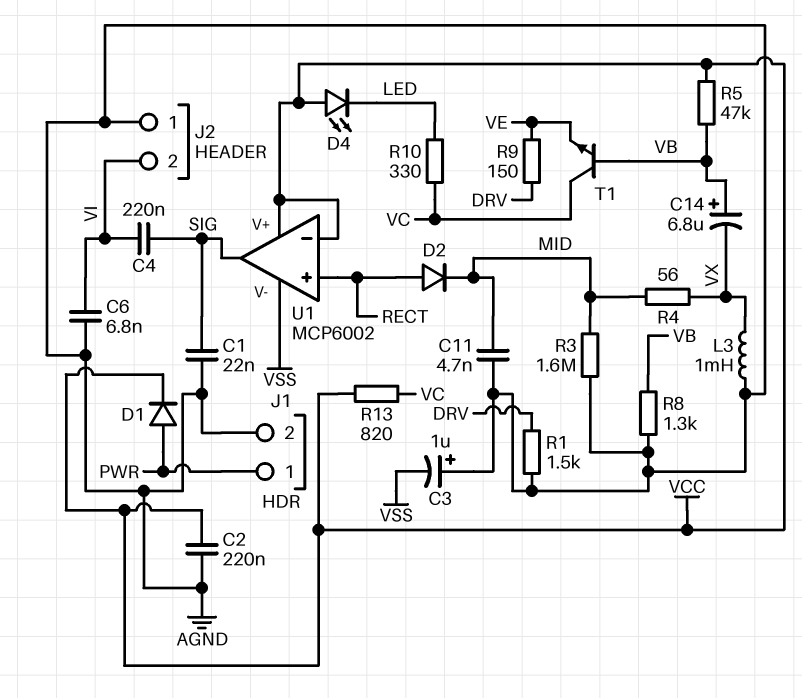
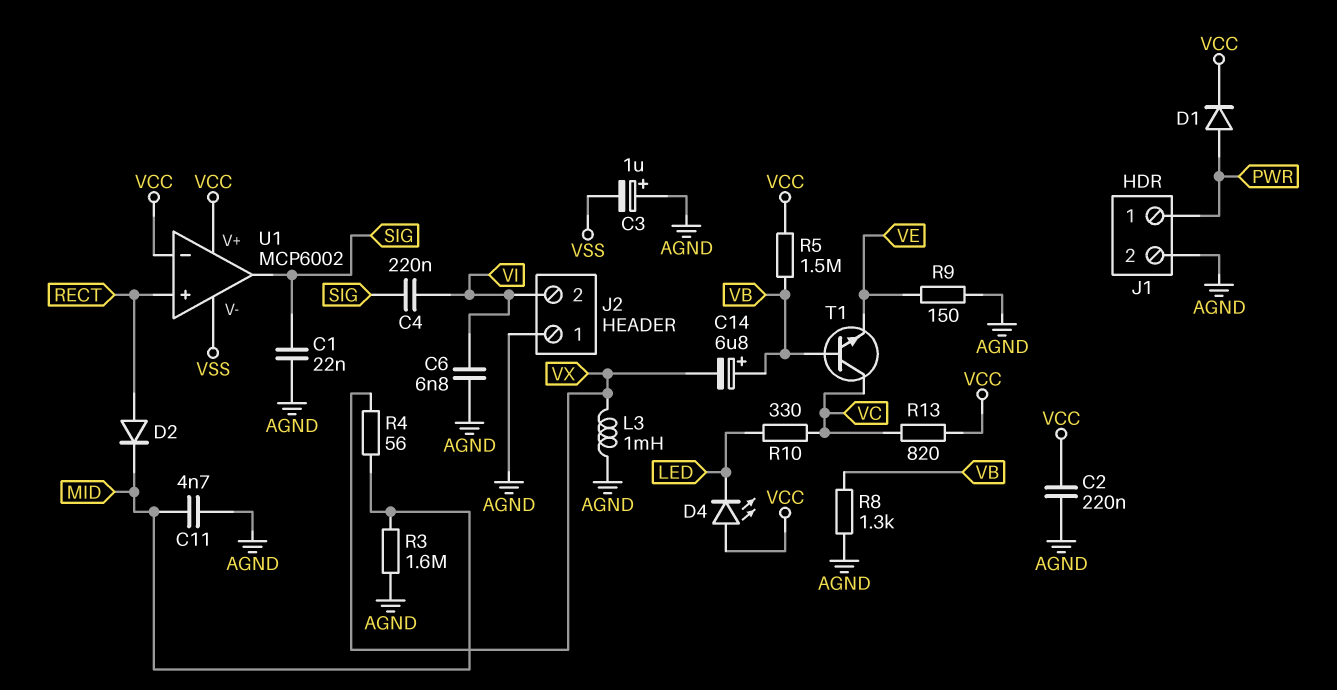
R1: 1.5k (AGND, DRV) -> none
R5: 47k (VB, VCC) -> 1.5M (VB, VCC)
R9: 150 (DRV, VE) -> 150 (AGND, VE)

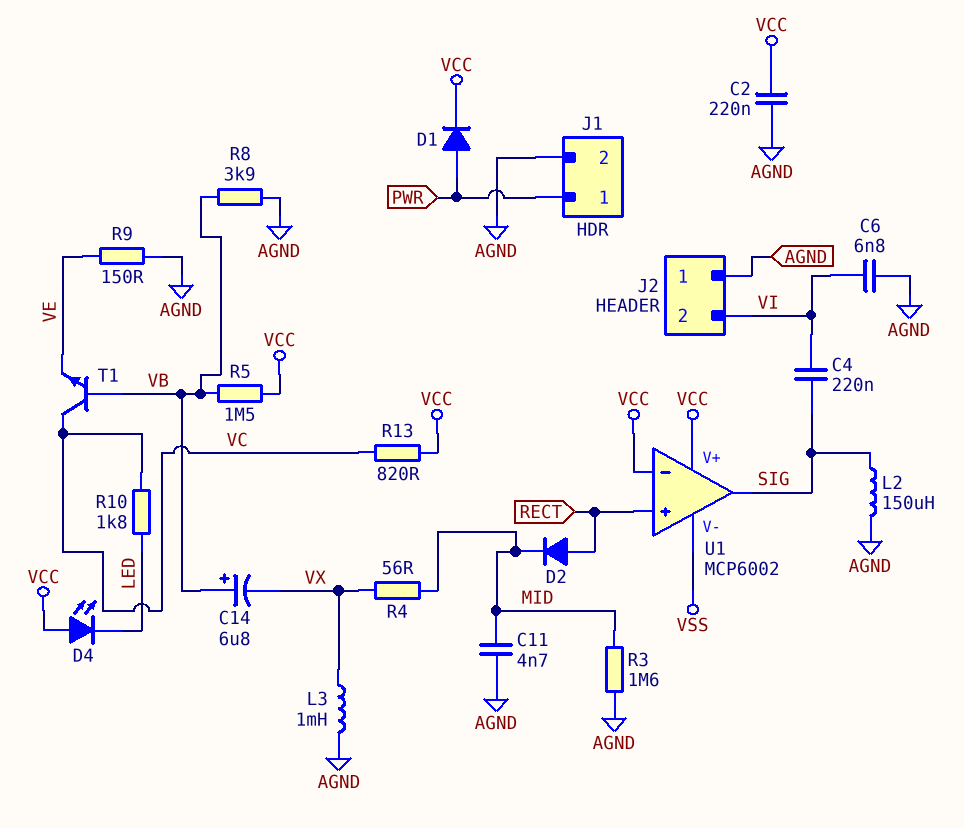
C1: 22nF (AGND, SIG) -> none
C3: 1uF (plus AGND, minus VSS) -> none
L2: none -> 150uH (AGND, SIG)
R8: 1.3k (AGND, VB) -> 3.9k (AGND, VB)
R10: 330 (LED, VC) -> 1.8k (LED, VC)

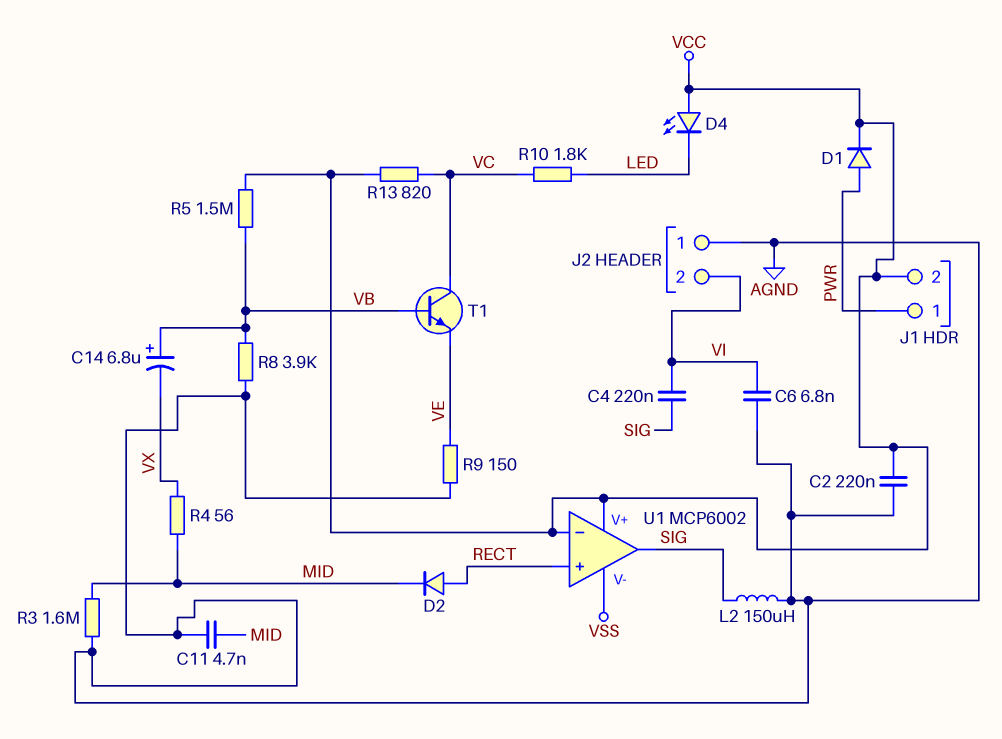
J1 pin 2: AGND -> VCC
L3: 1mH (AGND, VX) -> none

